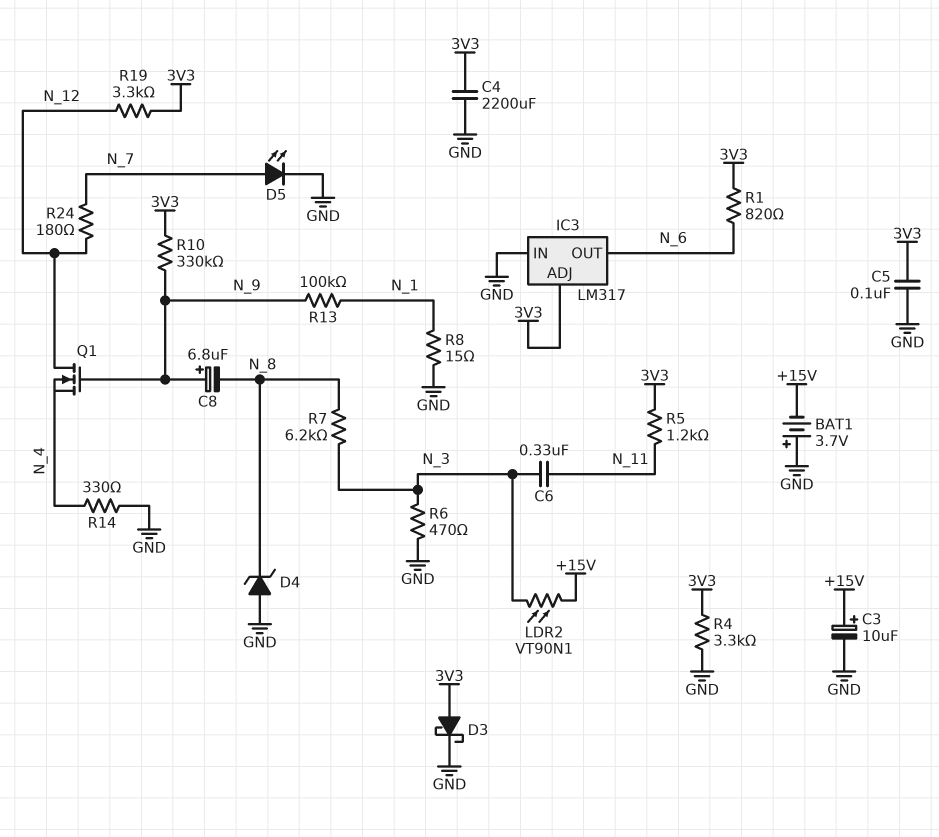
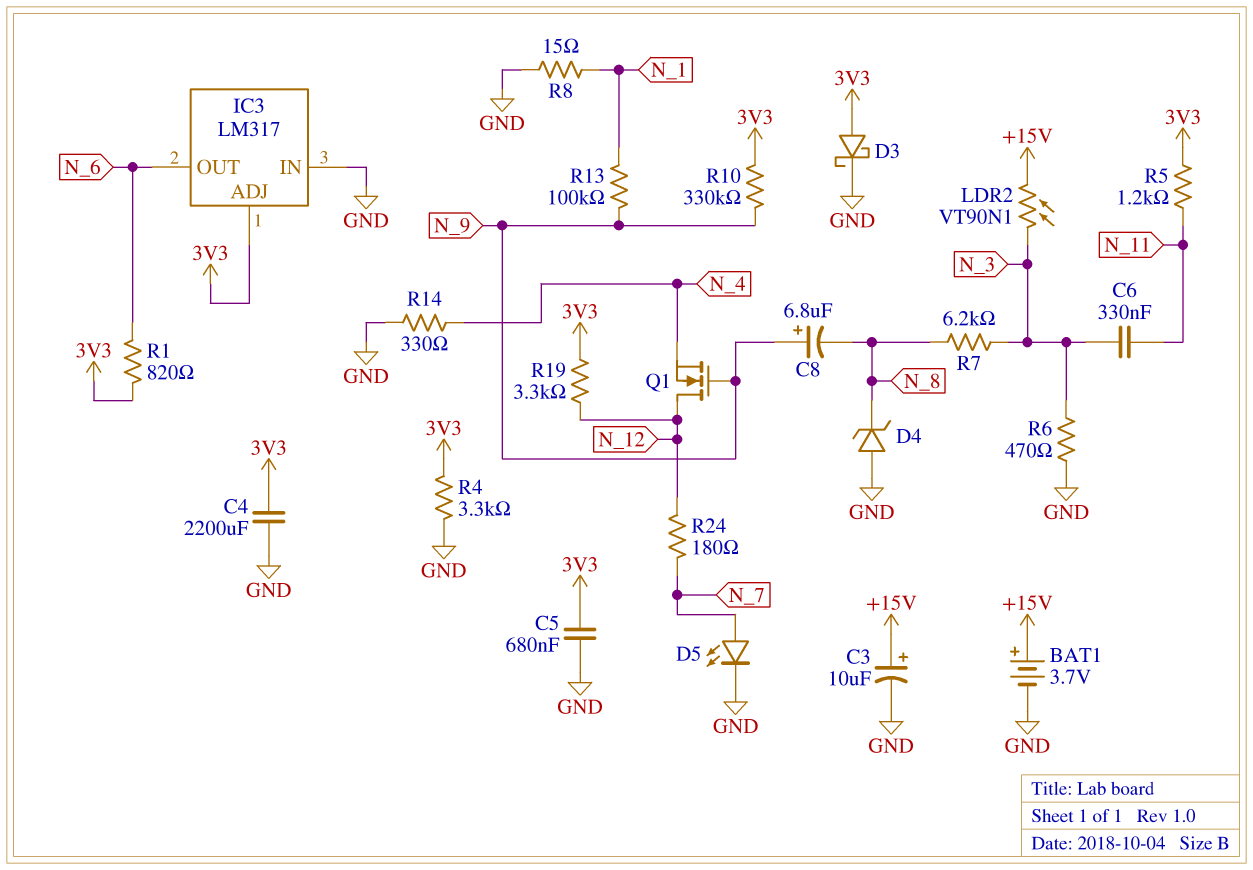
BAT1: 3.7V (plus GND, minus +15V) -> 3.7V (plus +15V, minus GND)
C5: 100nF (3V3, GND) -> 680nF (3V3, GND)

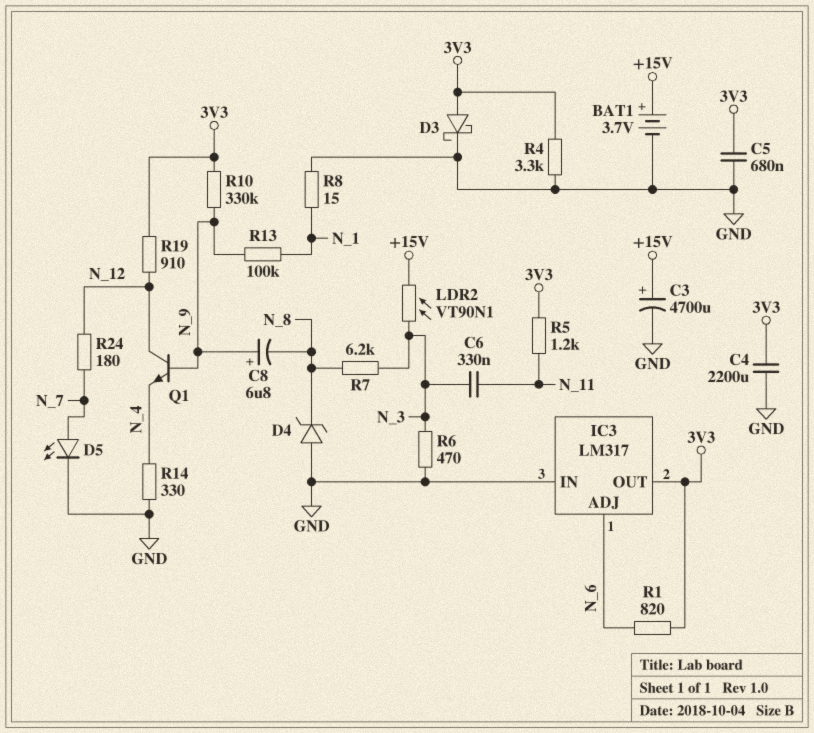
C3: 10uF (plus +15V, minus GND) -> 4700uF (plus +15V, minus GND)
IC3 pin ADJ: 3V3 -> N_6
IC3 pin OUT: N_6 -> 3V3
Q1: NMOS (G N_9, D N_12, S N_4) -> NPN (B N_9, C N_12, E N_4)
R19: 3.3k (3V3, N_12) -> 910 (3V3, N_12)

